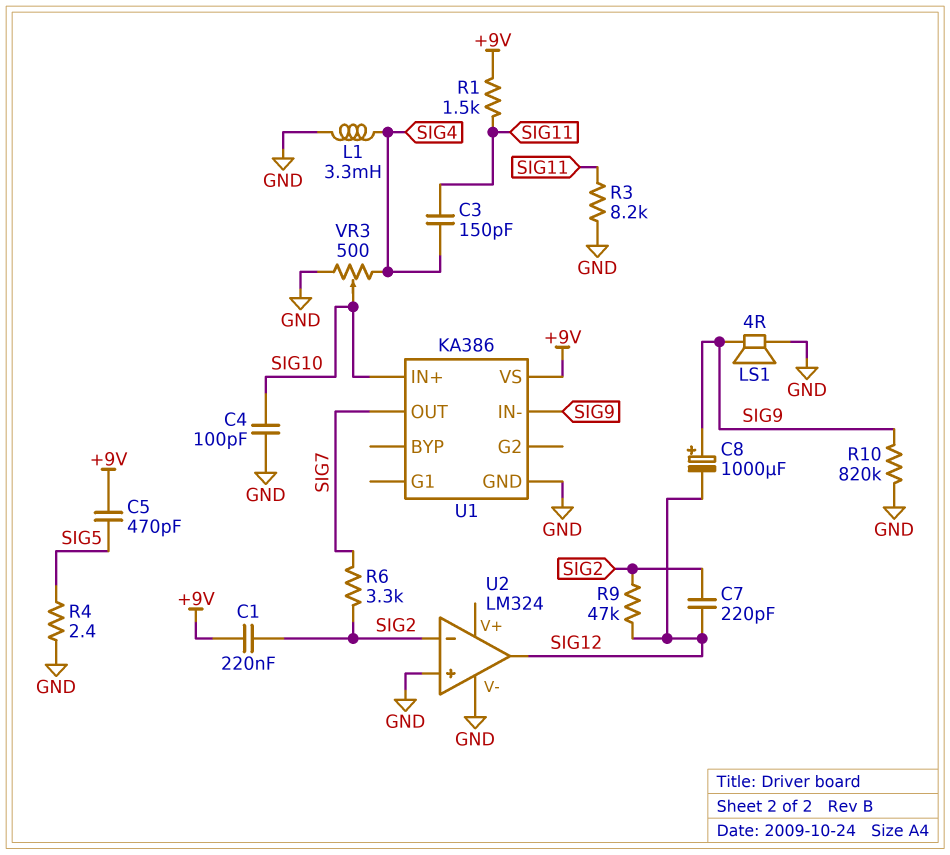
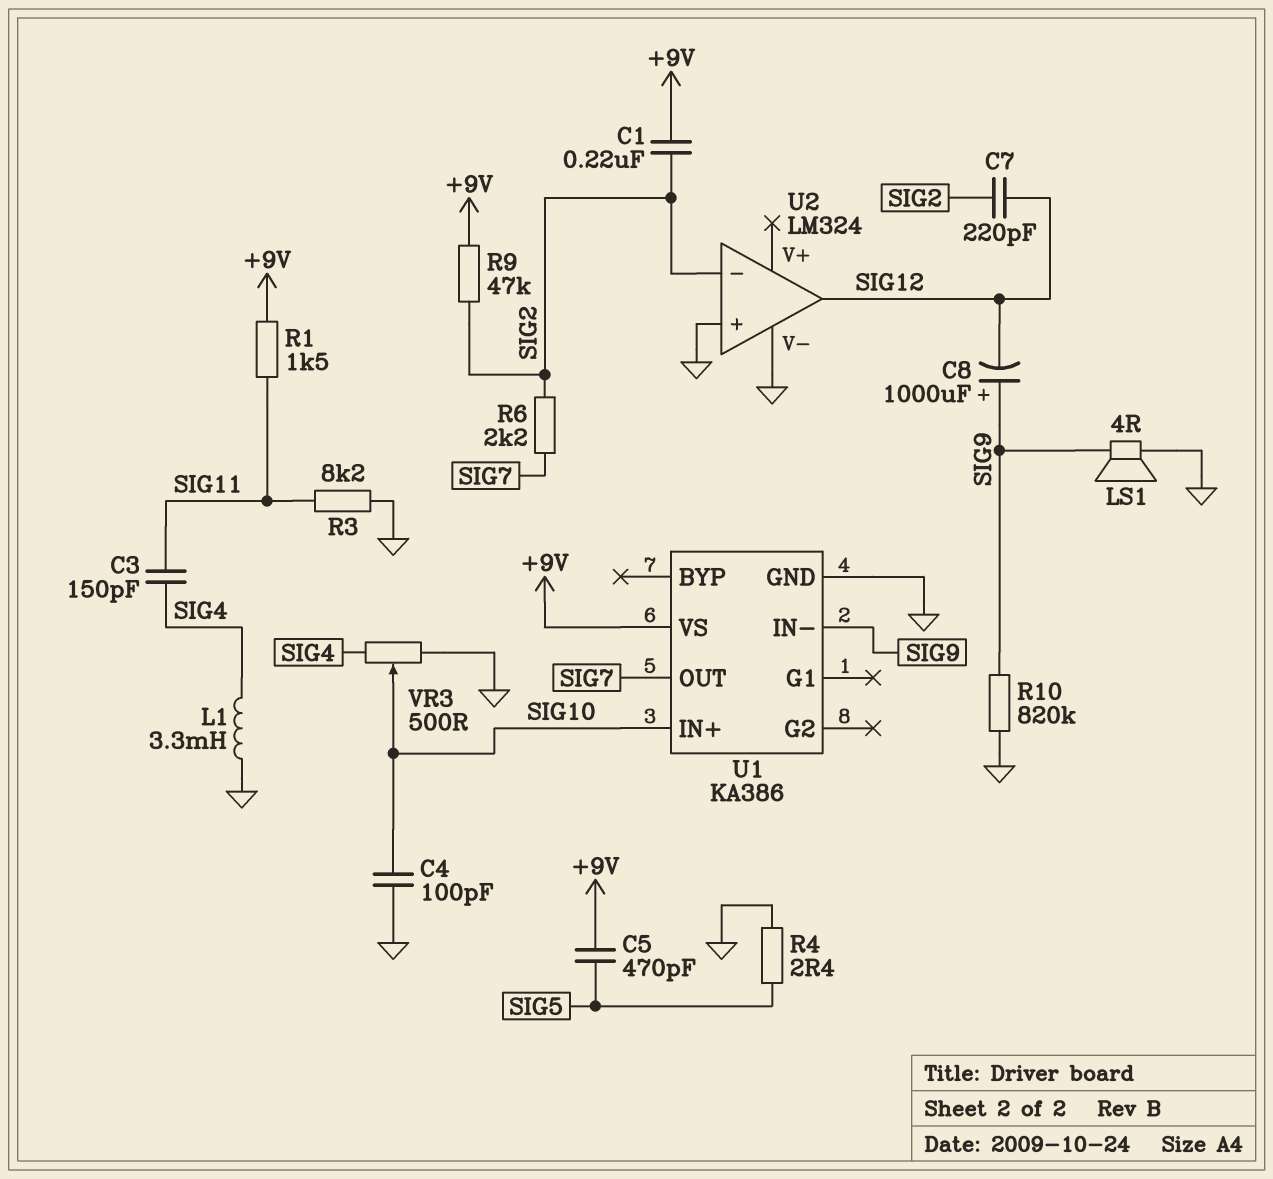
R6: 3.3k (SIG2, SIG7) -> 2.2k (SIG2, SIG7)
R9: 47k (SIG2, SIG12) -> 47k (+9V, SIG2)

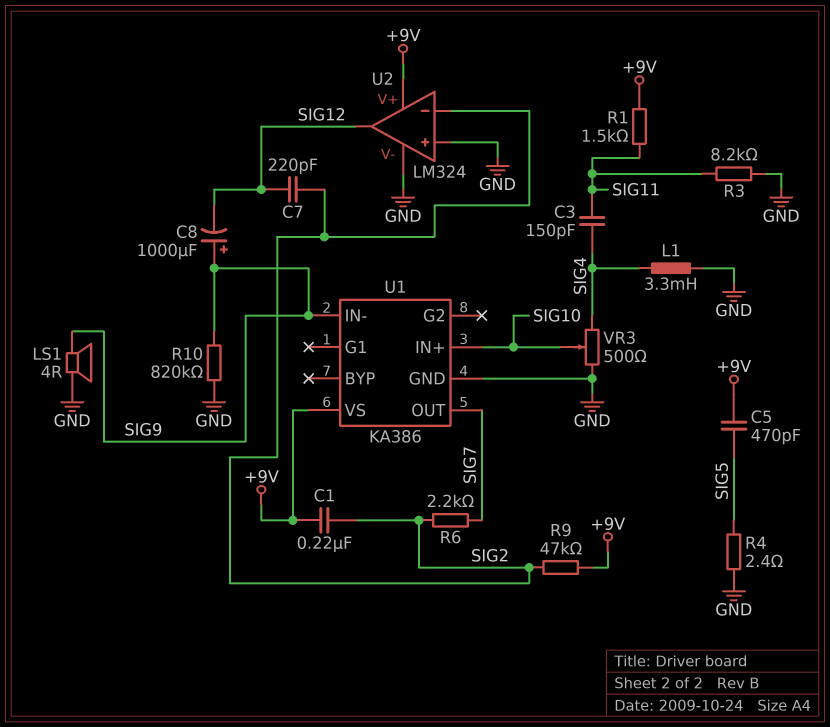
C4: 100pF (GND, SIG10) -> none
U2 pin V+: none -> +9V

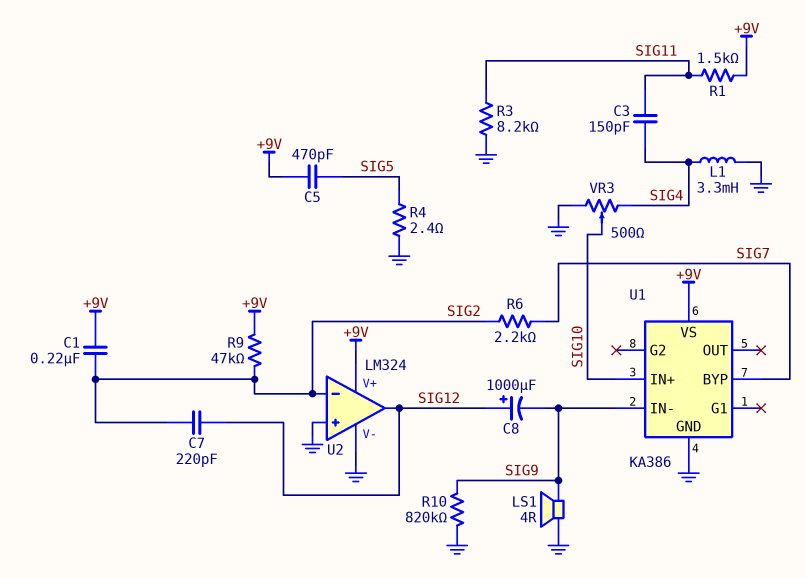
C8: 1000uF (plus SIG9, minus SIG12) -> 1000uF (plus SIG12, minus SIG9)
U1 pin BYP: none -> SIG7
U1 pin OUT: SIG7 -> none

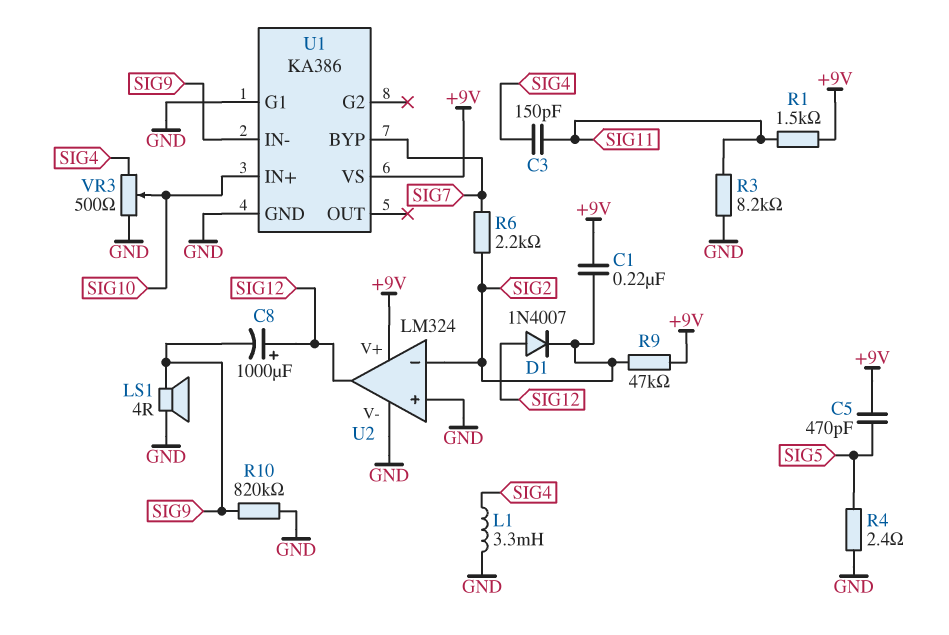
C7: 220pF (SIG2, SIG12) -> none
D1: none -> diode 1N4007 (A SIG12, K SIG2)
U1 pin G1: none -> GND

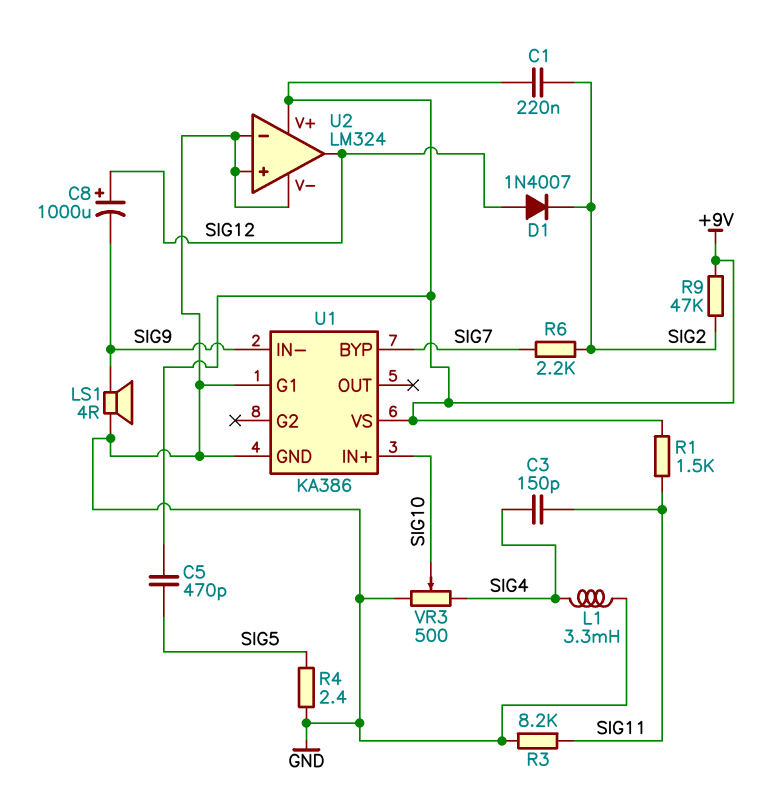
R10: 820k (GND, SIG9) -> none
U2 pin in-: SIG2 -> GND

